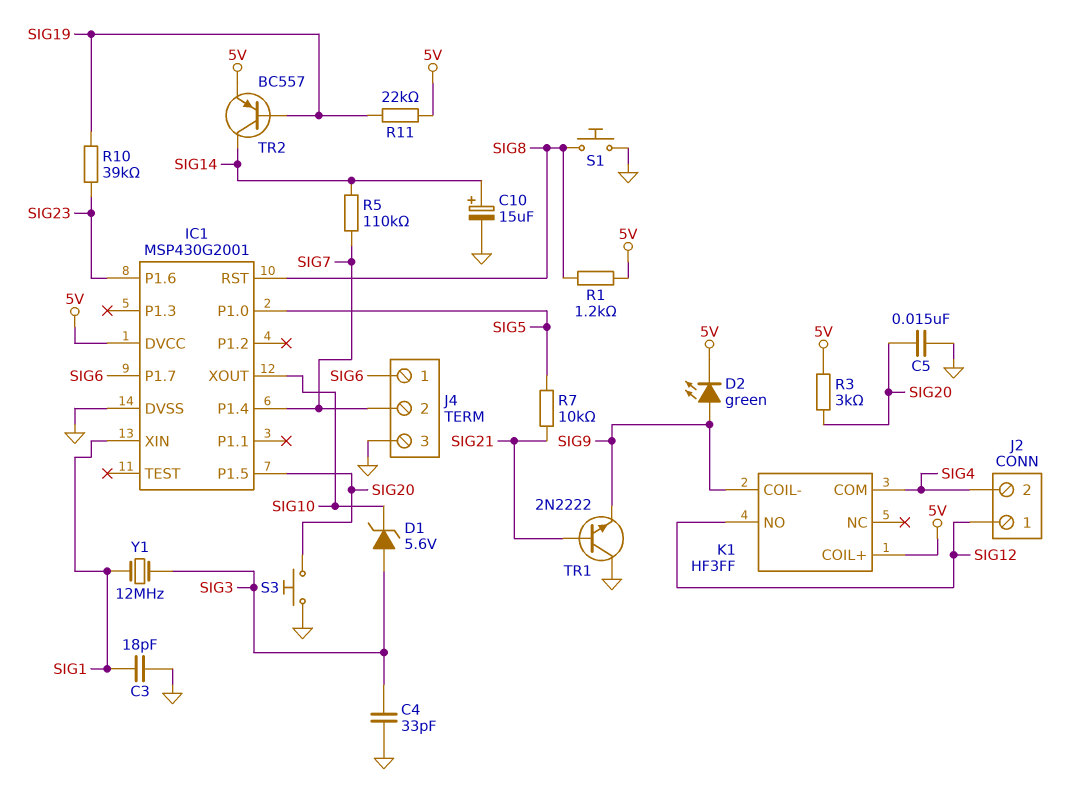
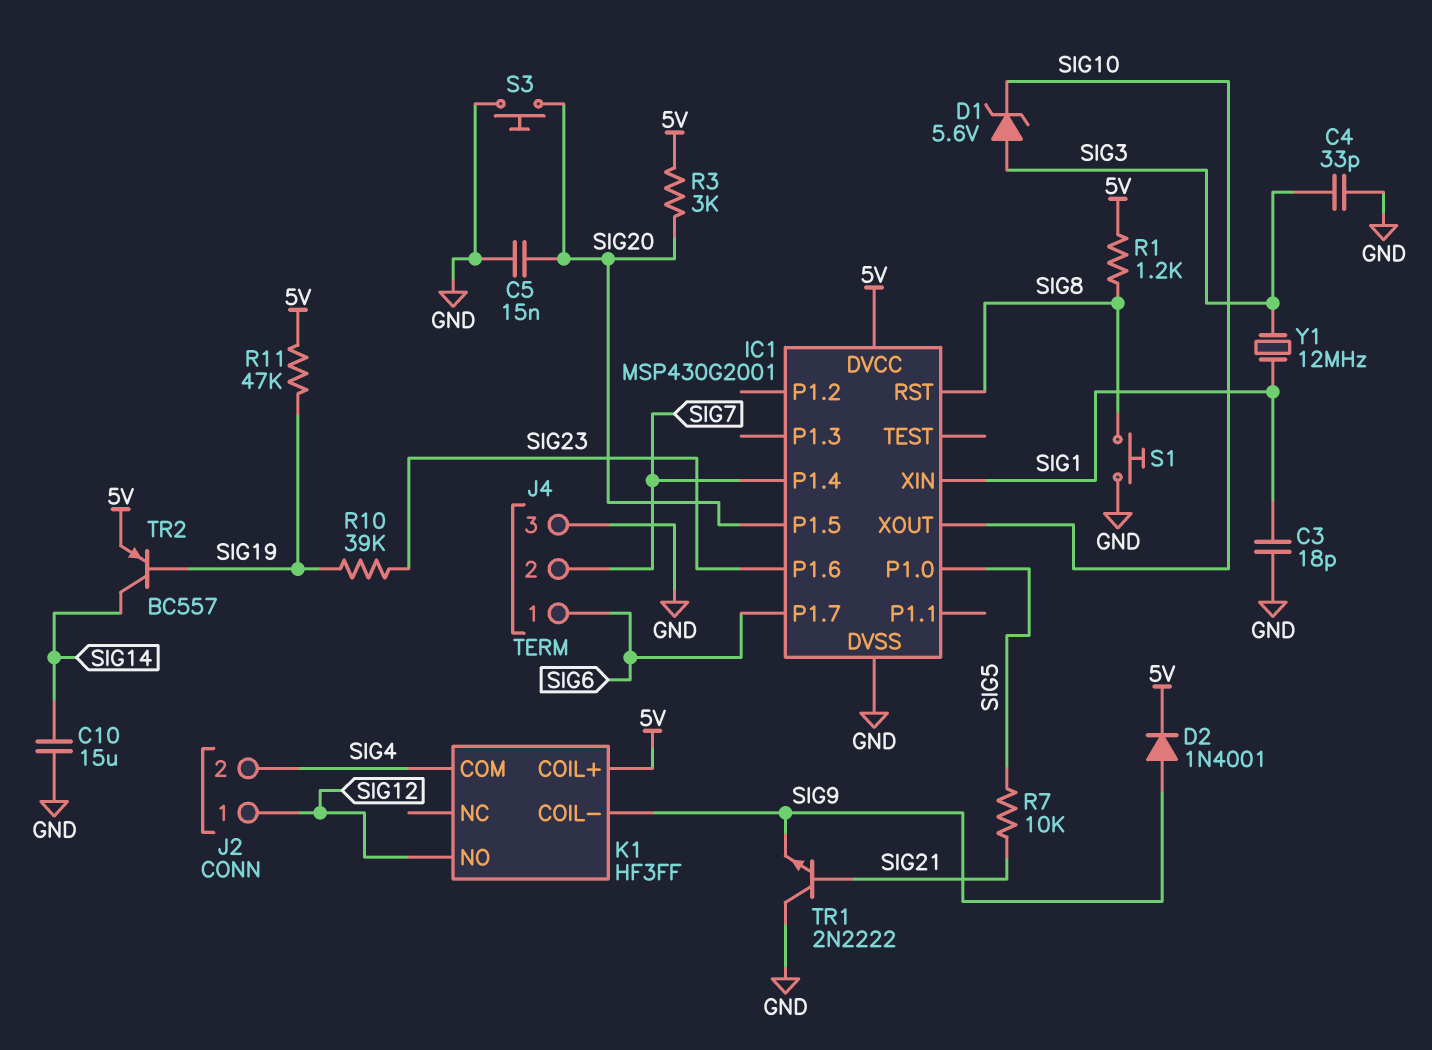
C10: 15uF (plus SIG14, minus GND) -> 15uF (GND, SIG14)
D2: LED green (A SIG9, K 5V) -> diode 1N4001 (A SIG9, K 5V)
R5: 110k (SIG7, SIG14) -> none
R11: 22k (5V, SIG19) -> 47k (5V, SIG19)

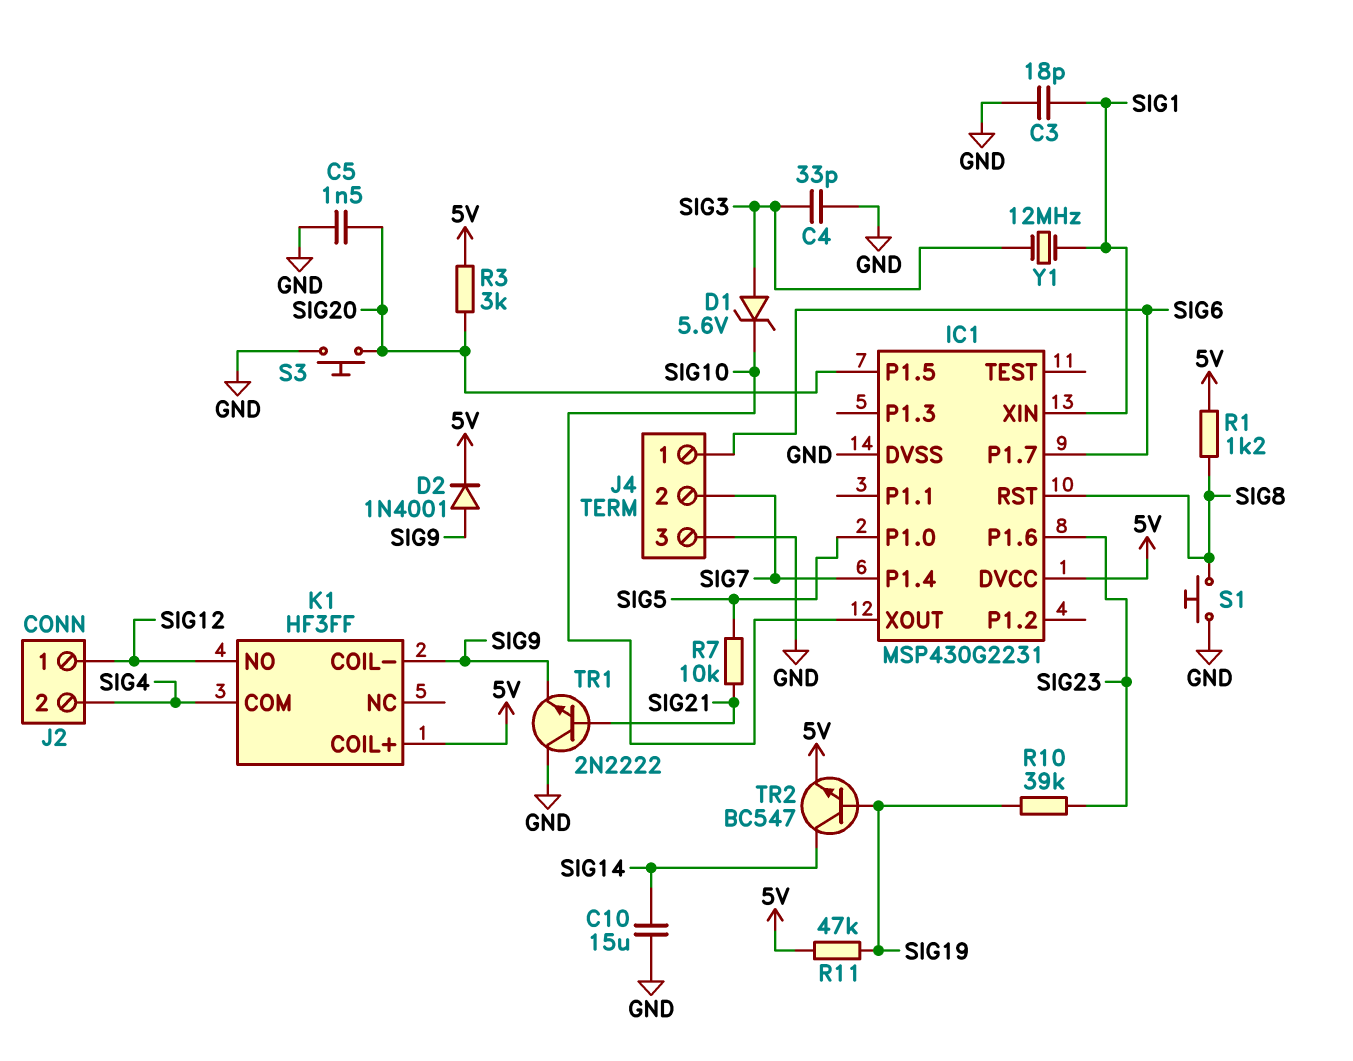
C5: 15nF (GND, SIG20) -> 1.5nF (GND, SIG20)
IC1: MSP430G2001 -> MSP430G2231
TR2: PNP BC557 (B SIG19, C SIG14, E 5V) -> NPN BC547 (B SIG19, C SIG14, E 5V)

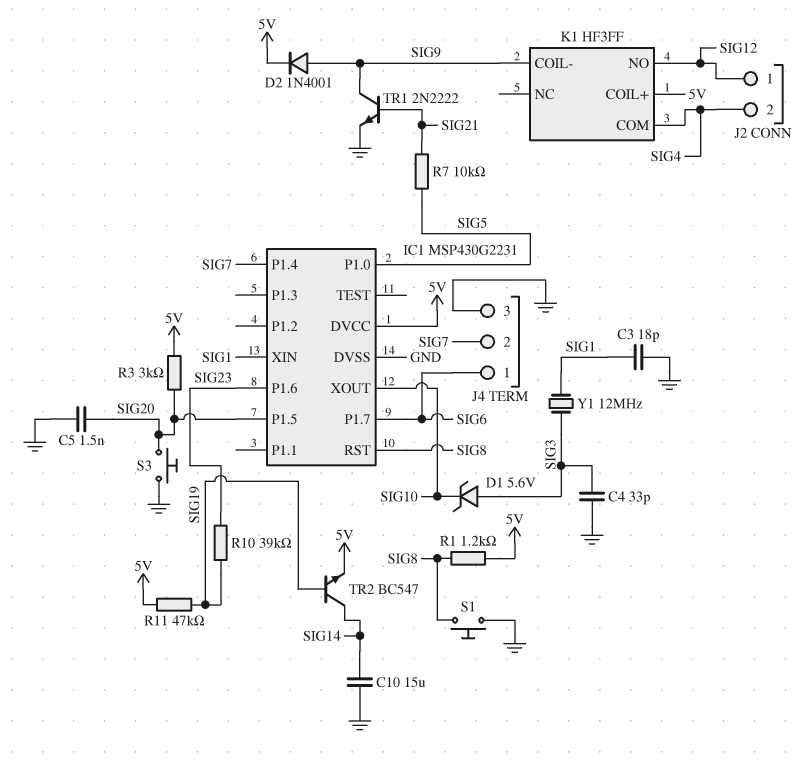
TR1: NPN 2N2222 (B SIG21, C GND, E SIG9) -> NPN 2N2222 (B SIG21, C SIG9, E GND)

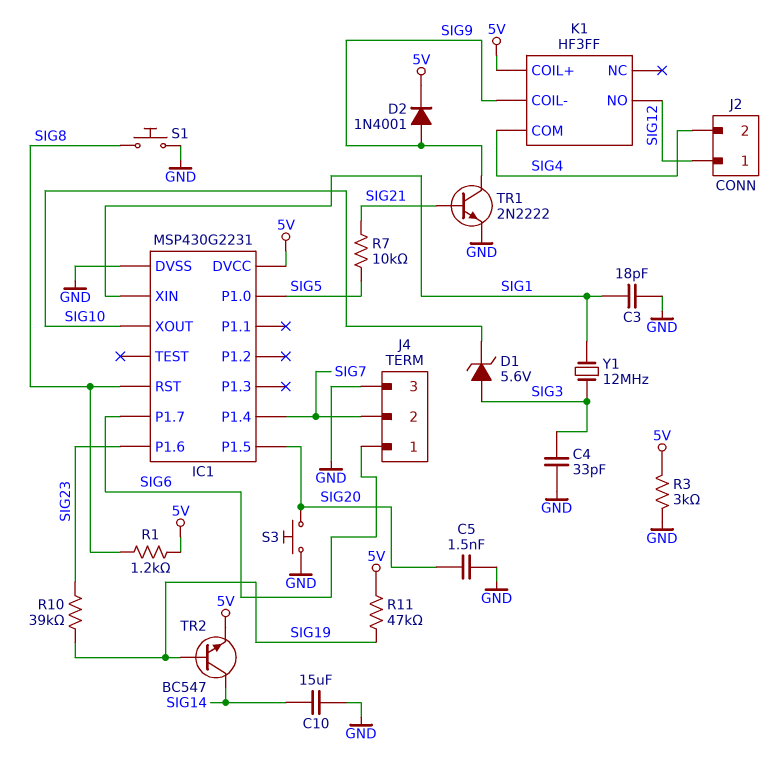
R3: 3k (5V, SIG20) -> 3k (5V, GND)

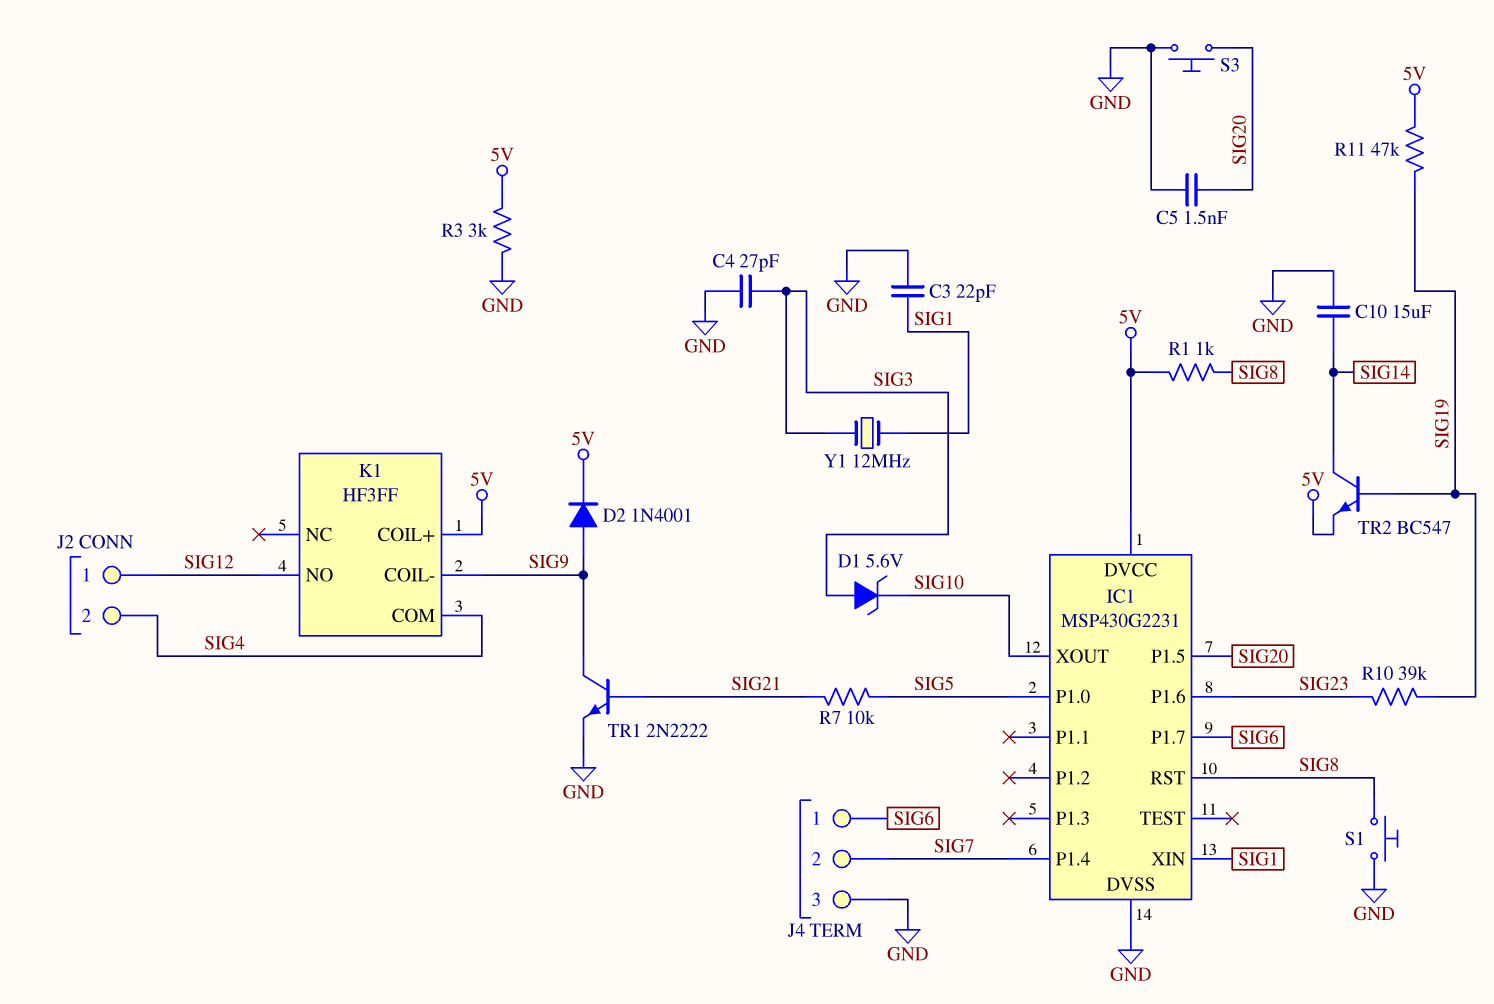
C3: 18pF (GND, SIG1) -> 22pF (GND, SIG1)
C4: 33pF (GND, SIG3) -> 27pF (GND, SIG3)
R1: 1.2k (5V, SIG8) -> 1k (5V, SIG8)

